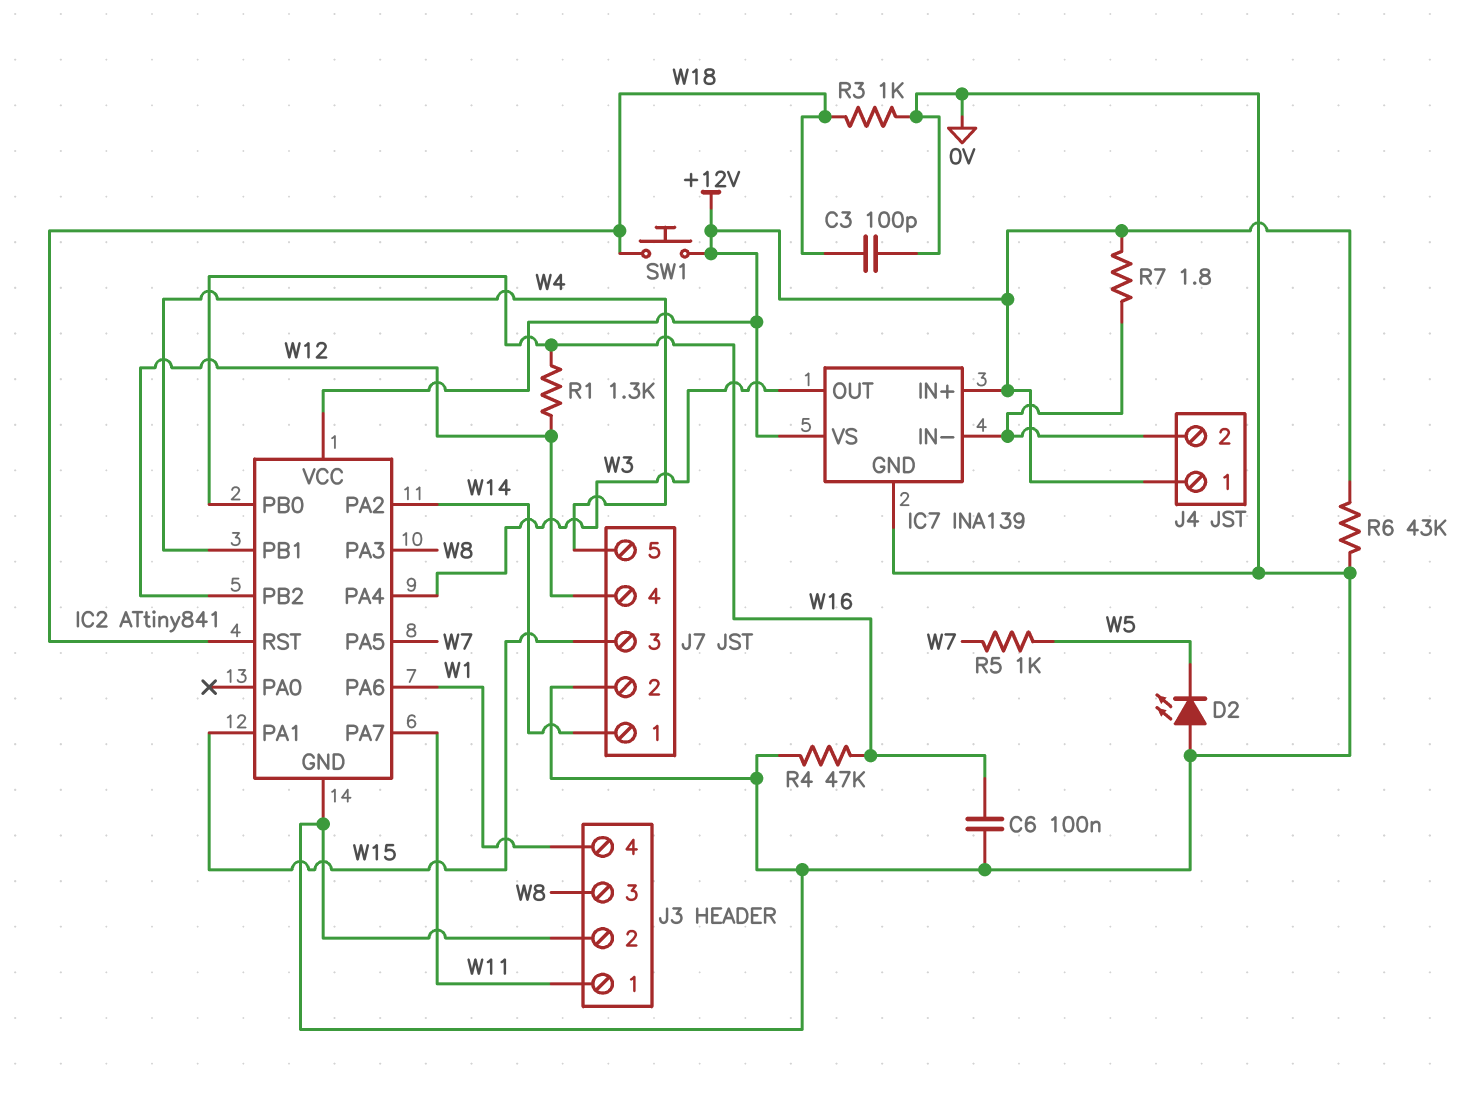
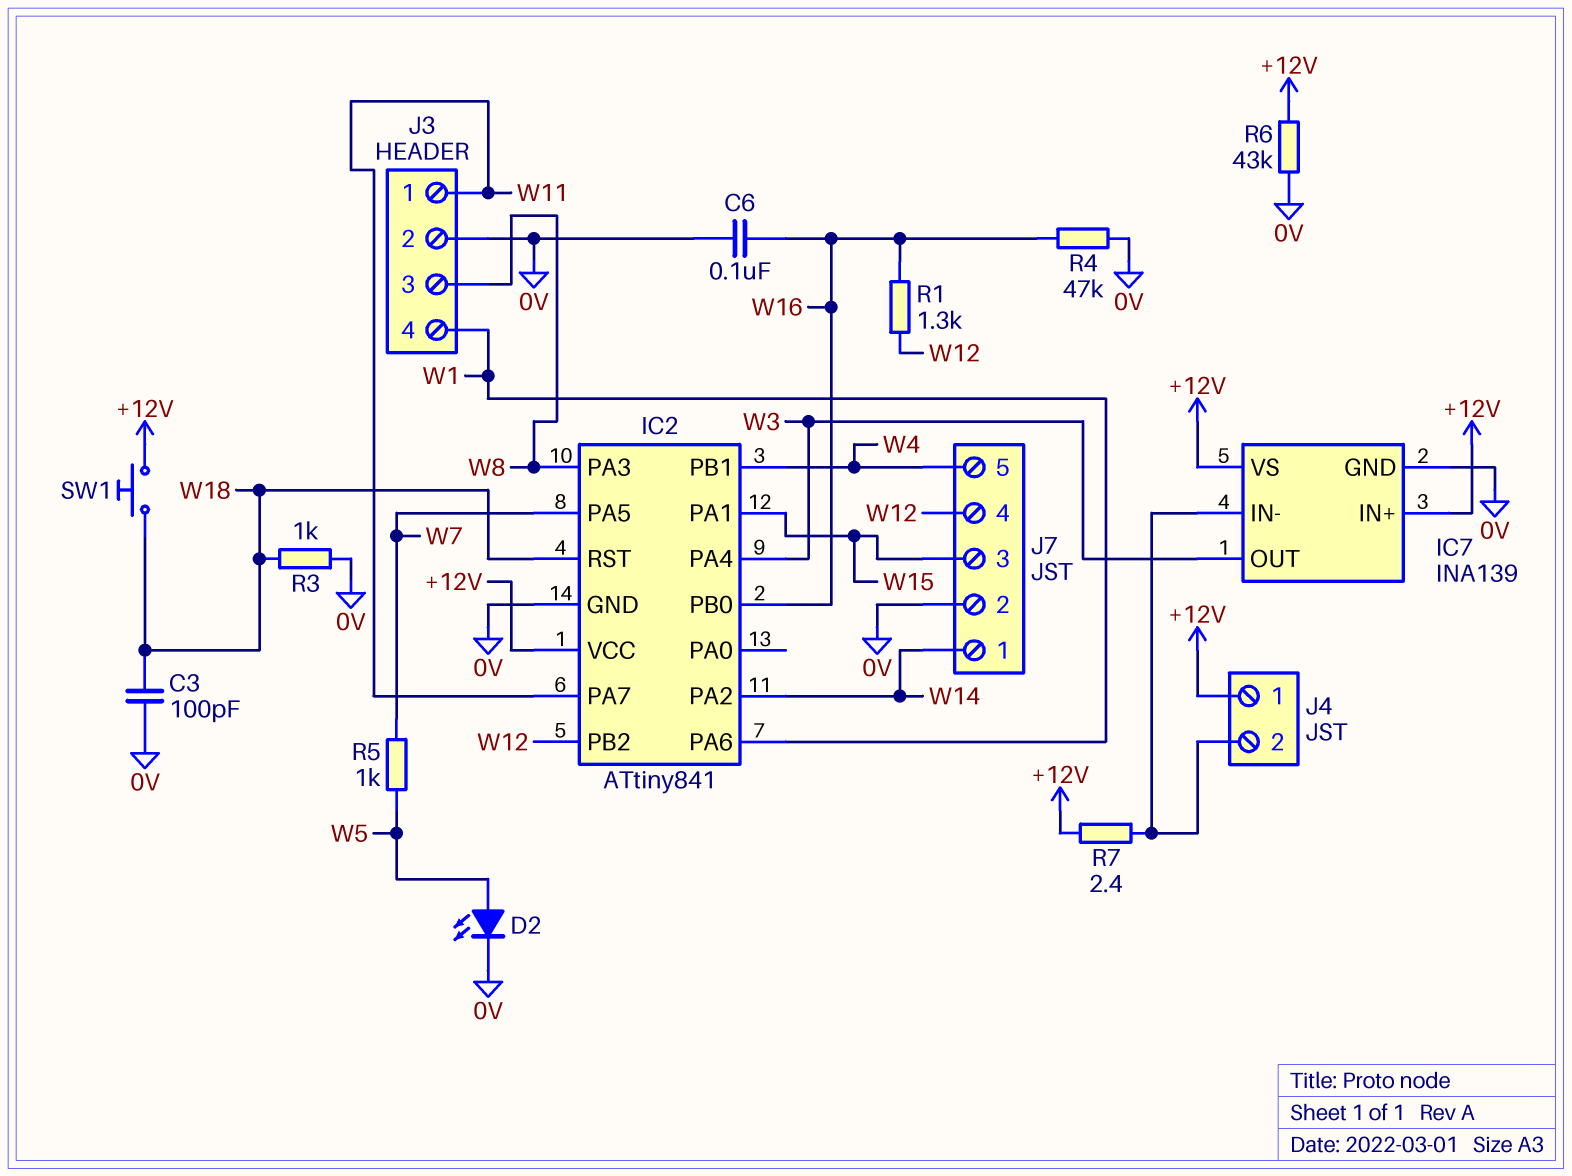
D2: LED (A 0V, K W5) -> LED (A W5, K 0V)
R7: 1.8 (+12V, IC7/IN-) -> 2.4 (+12V, IC7/IN-)

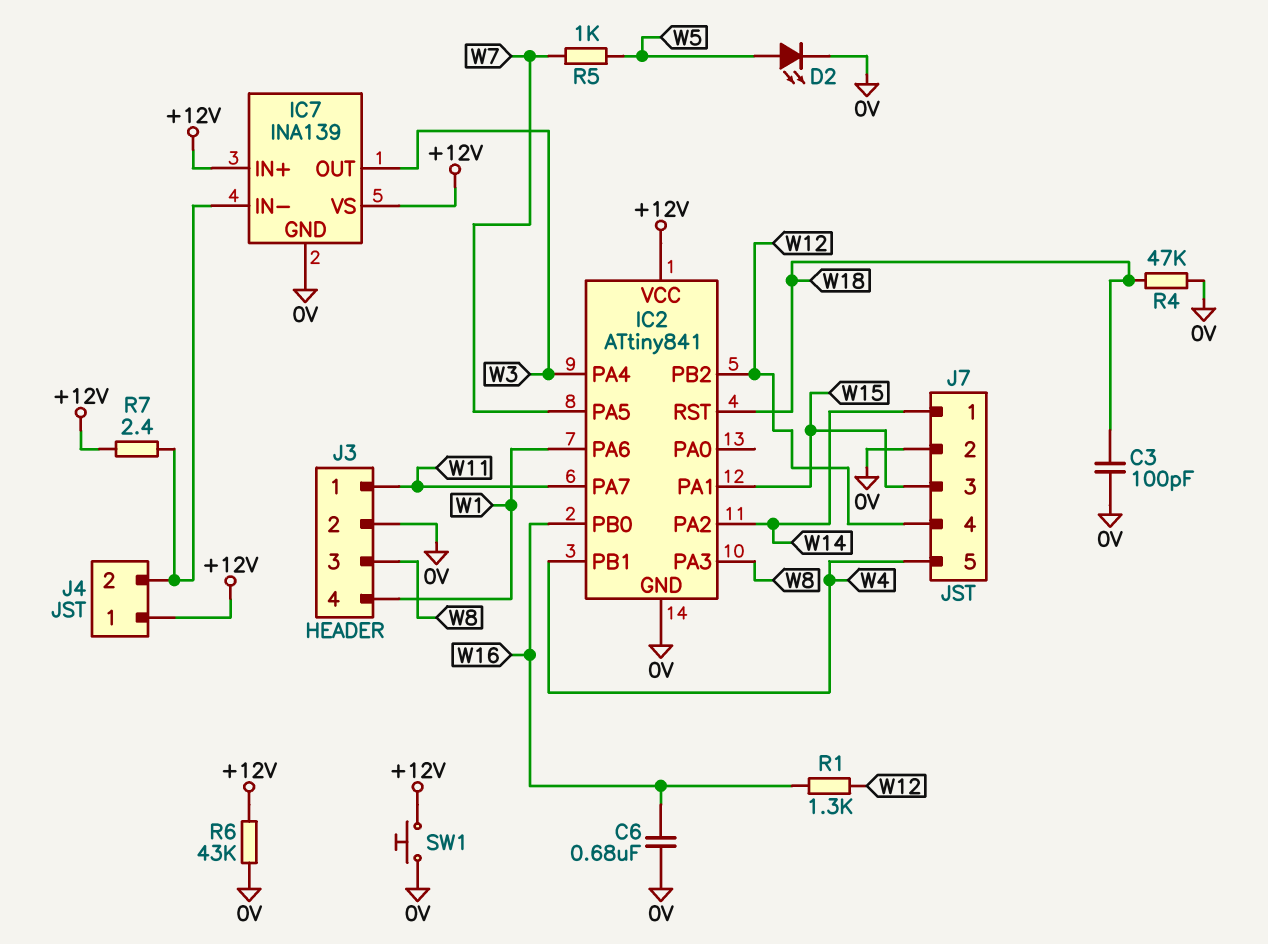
C6: 100nF (0V, W16) -> 680nF (0V, W16)
R3: 1k (0V, W18) -> none
R4: 47k (0V, W16) -> 47k (0V, W18)
SW1: button (+12V, W18) -> button (+12V, 0V)

